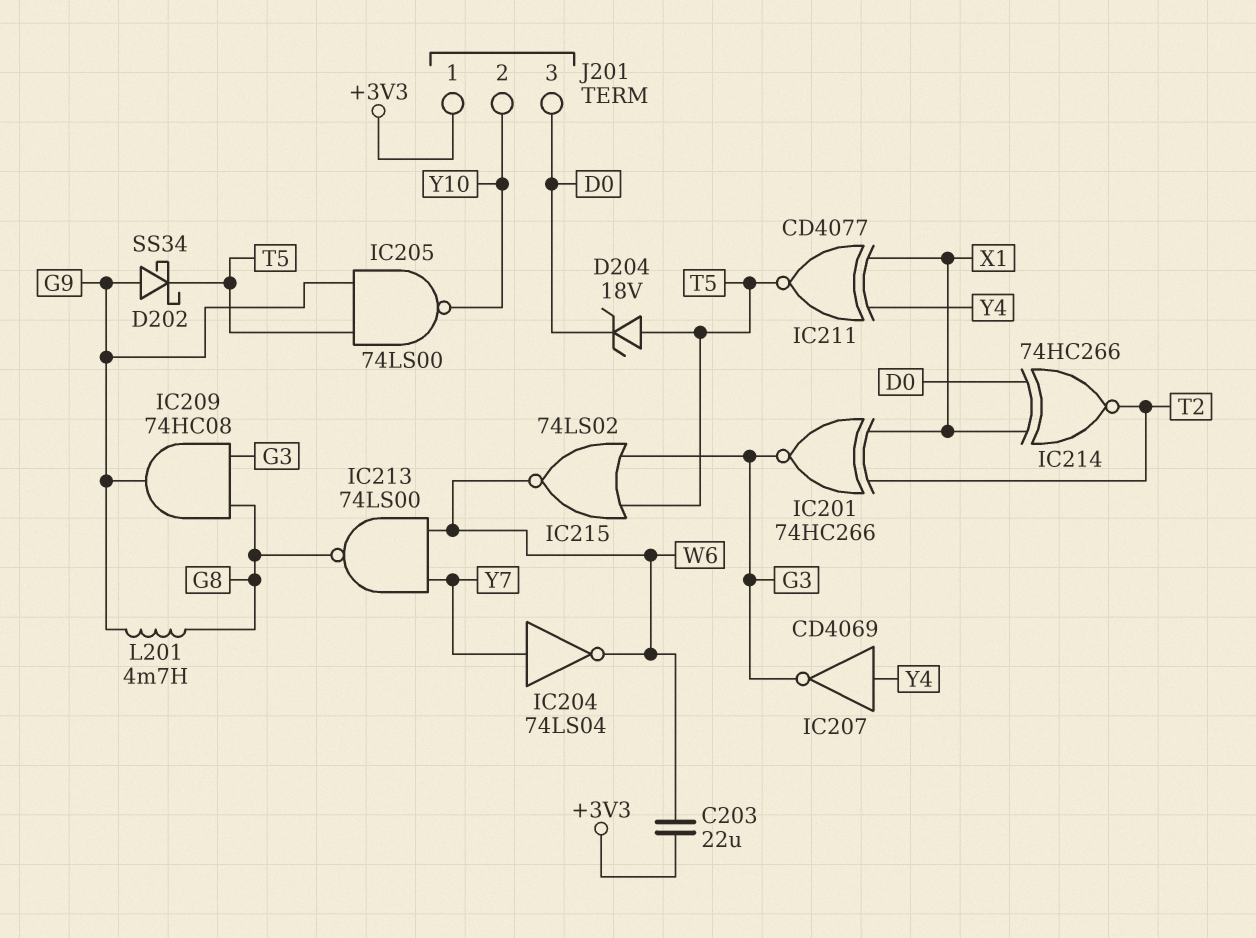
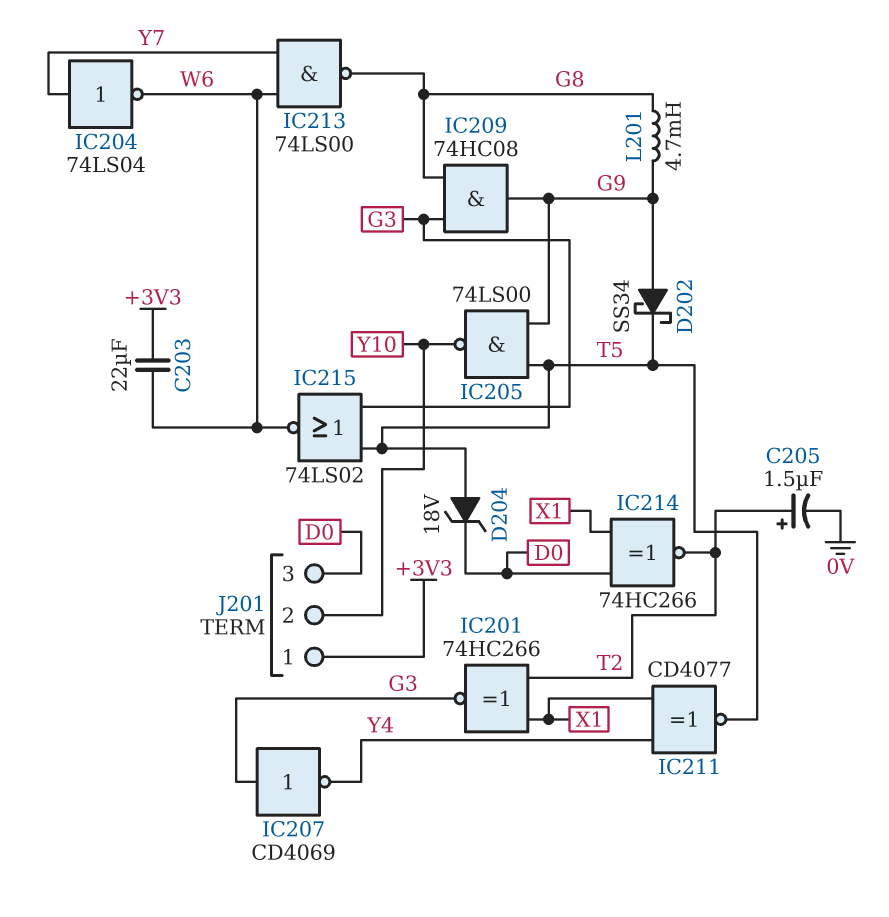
C205: none -> 1.5uF (plus T2, minus 0V)
IC207: NOT CD4069 (in Y4, out G3) -> NOT CD4069 (in G3, out Y4)

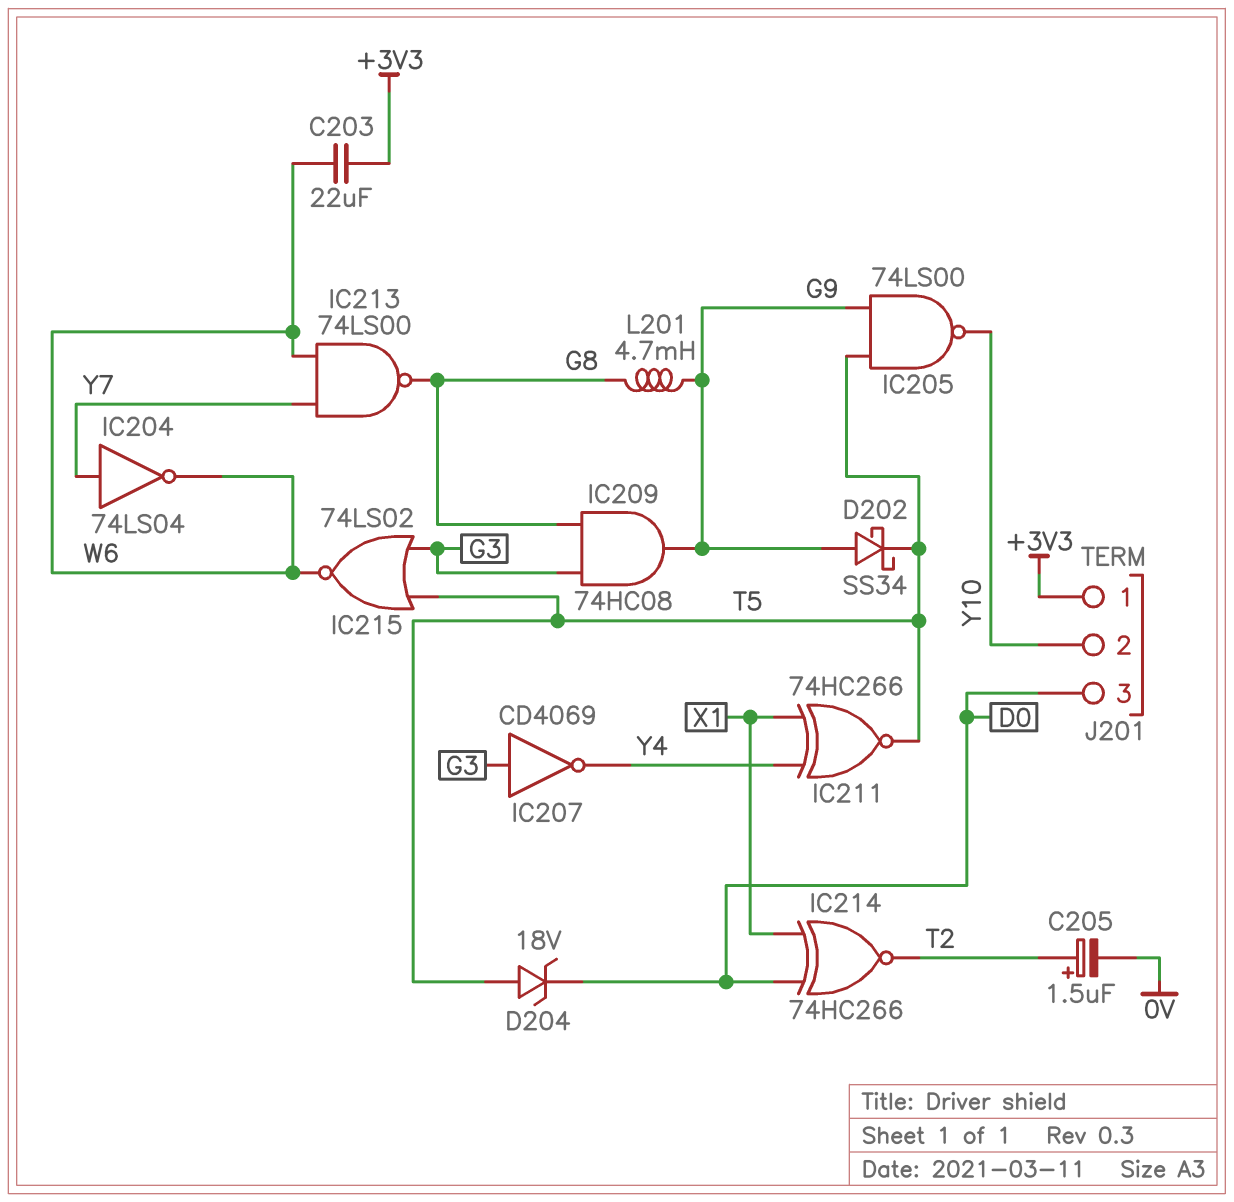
IC201: XNOR 74HC266 (in T2, in X1, out G3) -> none
IC211: XNOR CD4077 (in X1, in Y4, out T5) -> XNOR 74HC266 (in X1, in Y4, out T5)

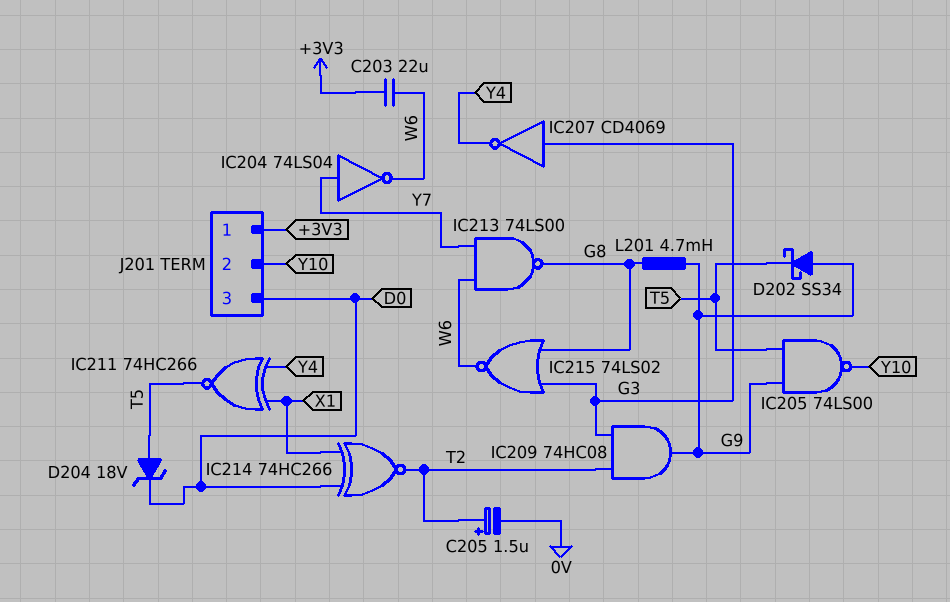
IC209: AND 74HC08 (in G3, in G8, out G9) -> AND 74HC08 (in G3, in T2, out G9)
IC215: NOR 74LS02 (in G3, in T5, out W6) -> NOR 74LS02 (in G3, in G8, out W6)

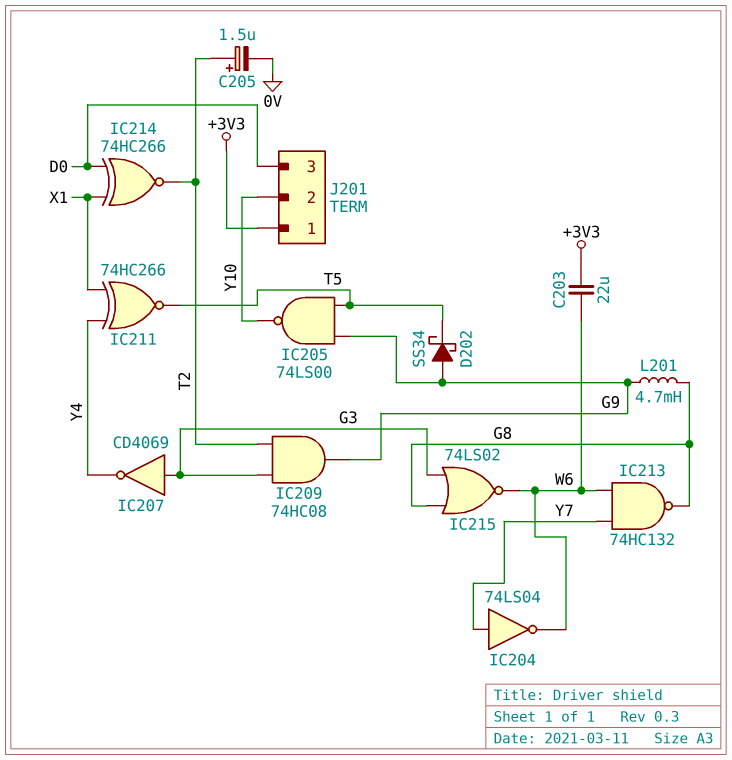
D204: zener 18V (A T5, K D0) -> none
IC213: NAND 74LS00 (in W6, in Y7, out G8) -> NAND 74HC132 (in W6, in Y7, out G8)

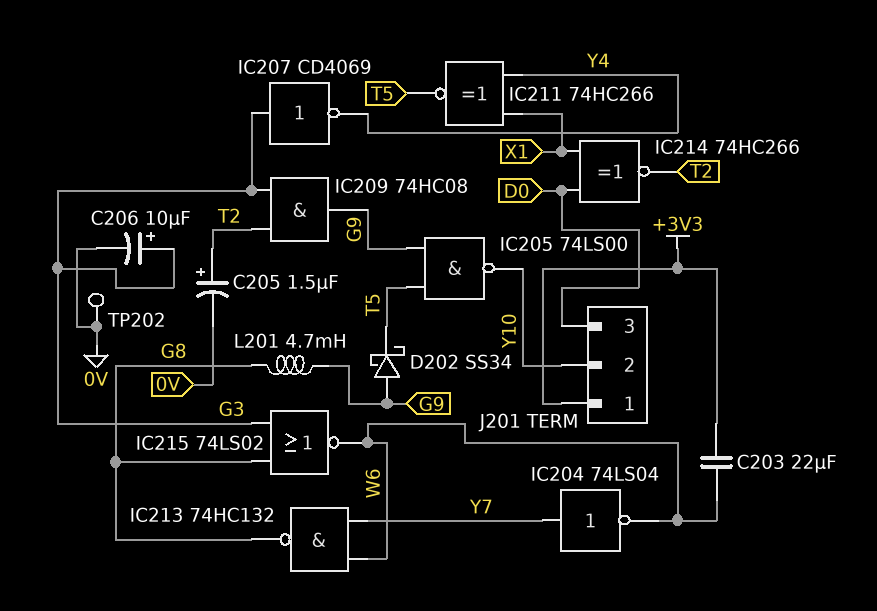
C206: none -> 10uF (plus G3, minus 0V)
TP202: none -> test point (0V)

